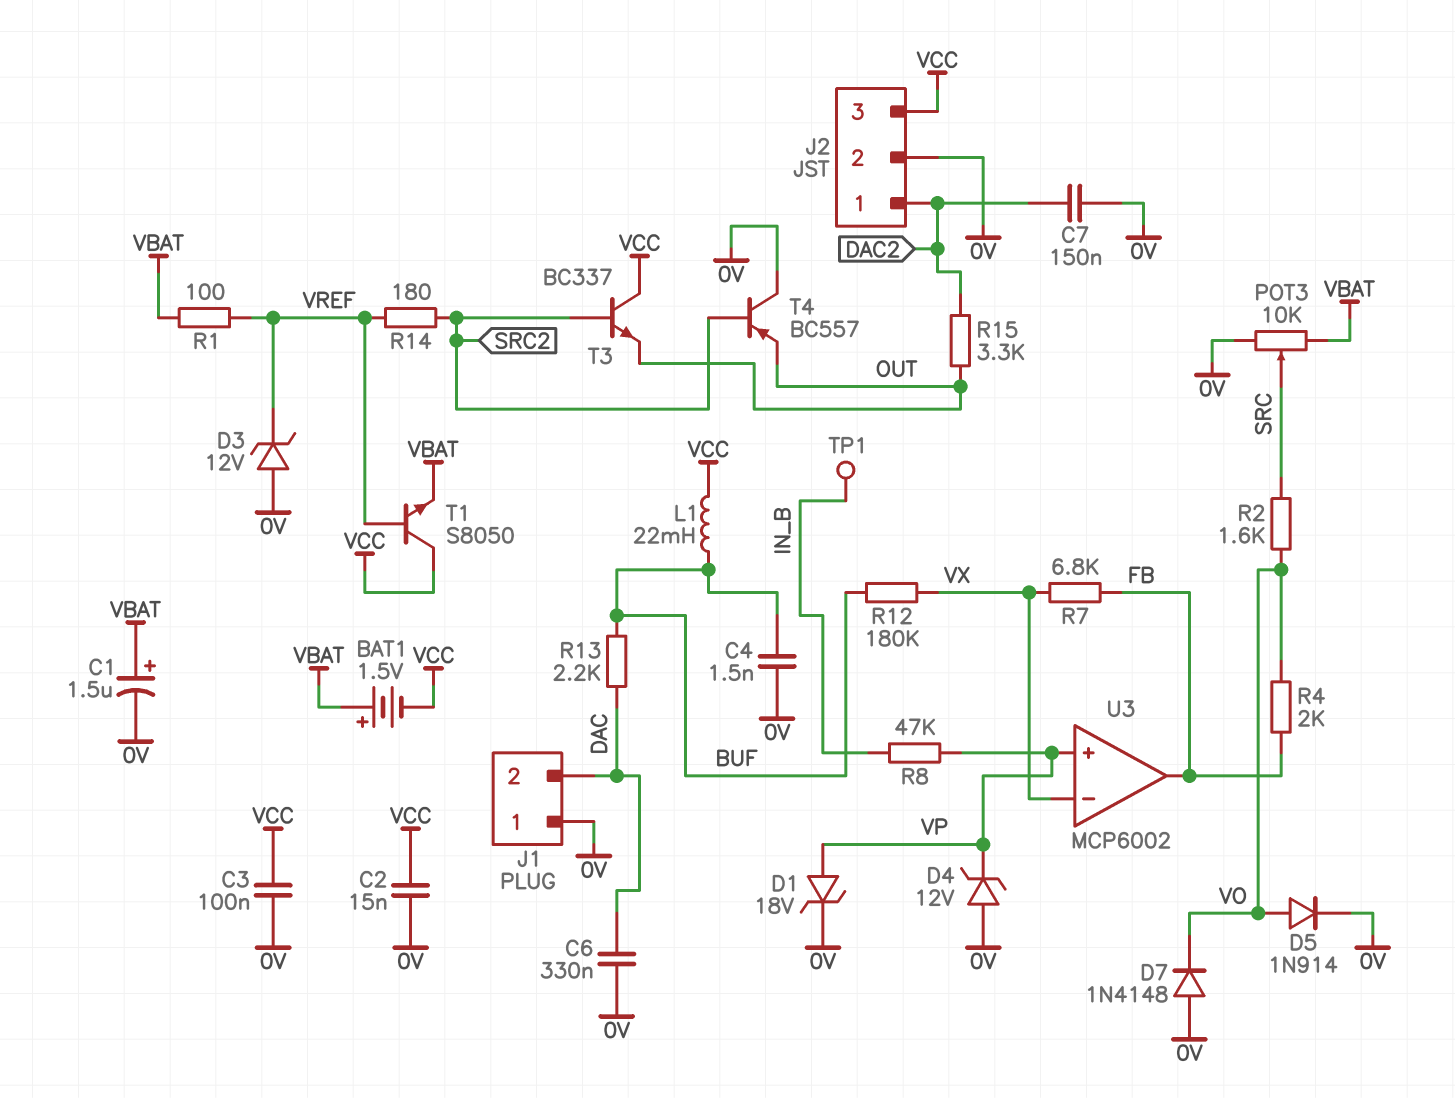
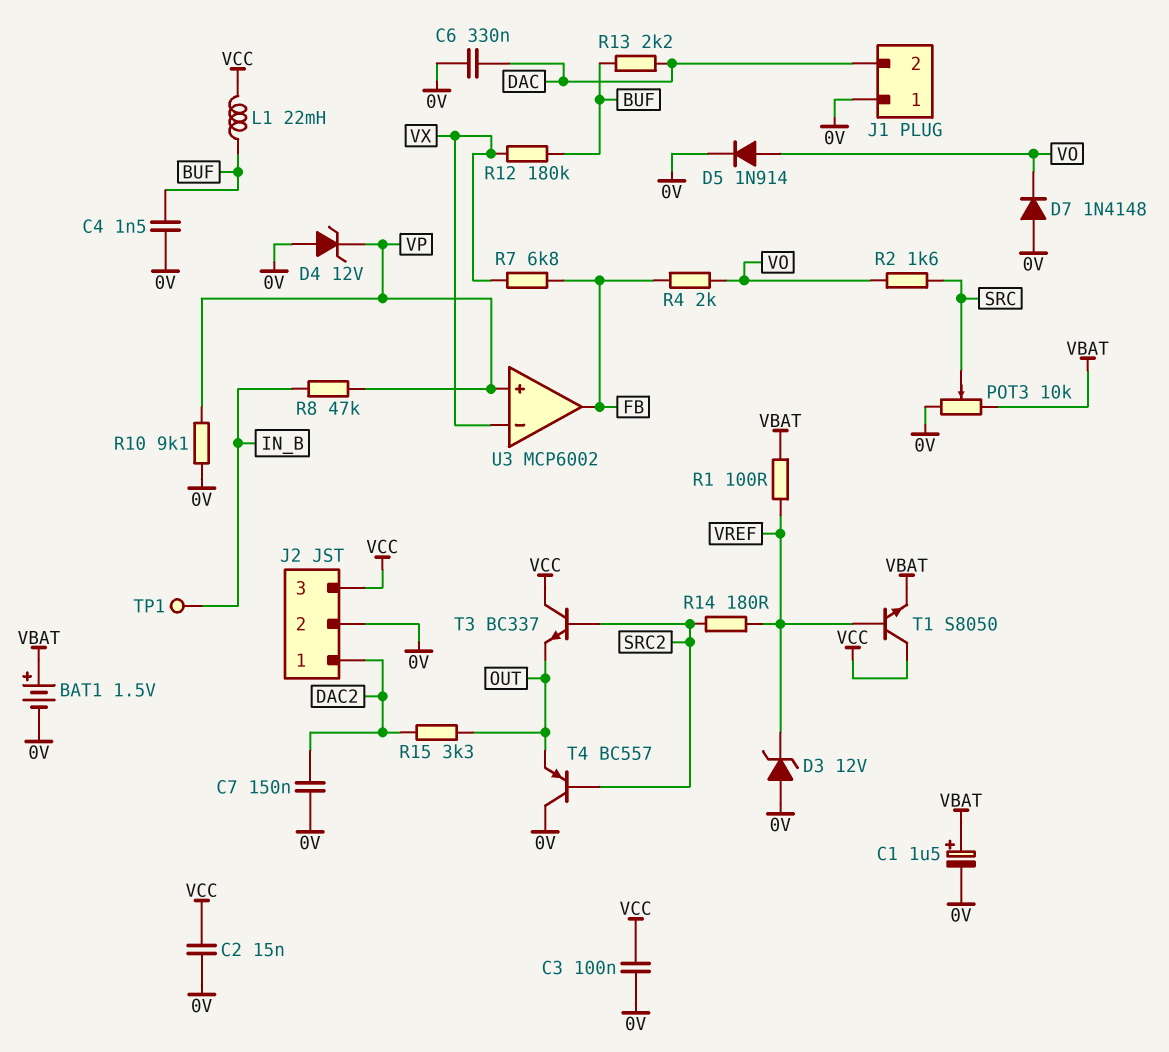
BAT1: 1.5V (plus VBAT, minus VCC) -> 1.5V (plus VBAT, minus 0V)
D1: zener 18V (A VP, K 0V) -> none
R10: none -> 9.1k (0V, VP)

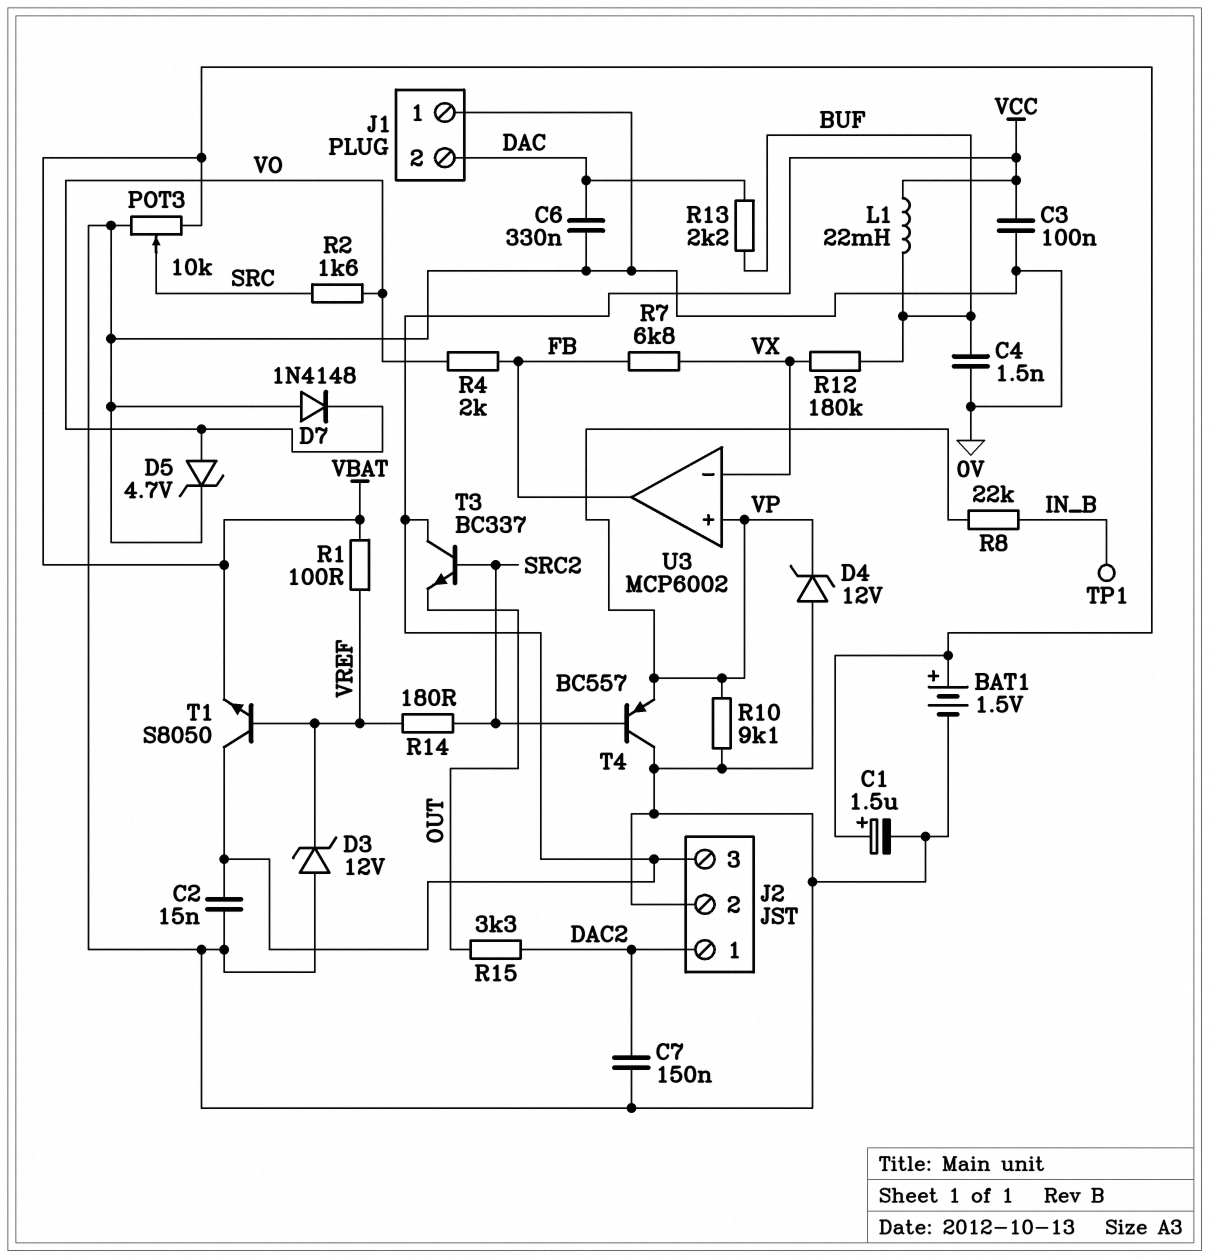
D5: diode 1N914 (A VO, K 0V) -> zener 4.7V (A VO, K 0V)
R8: 47k (IN_B, VP) -> 22k (IN_B, VP)
T4: PNP BC557 (B SRC2, C 0V, E OUT) -> PNP BC557 (B SRC2, C 0V, E VP)

